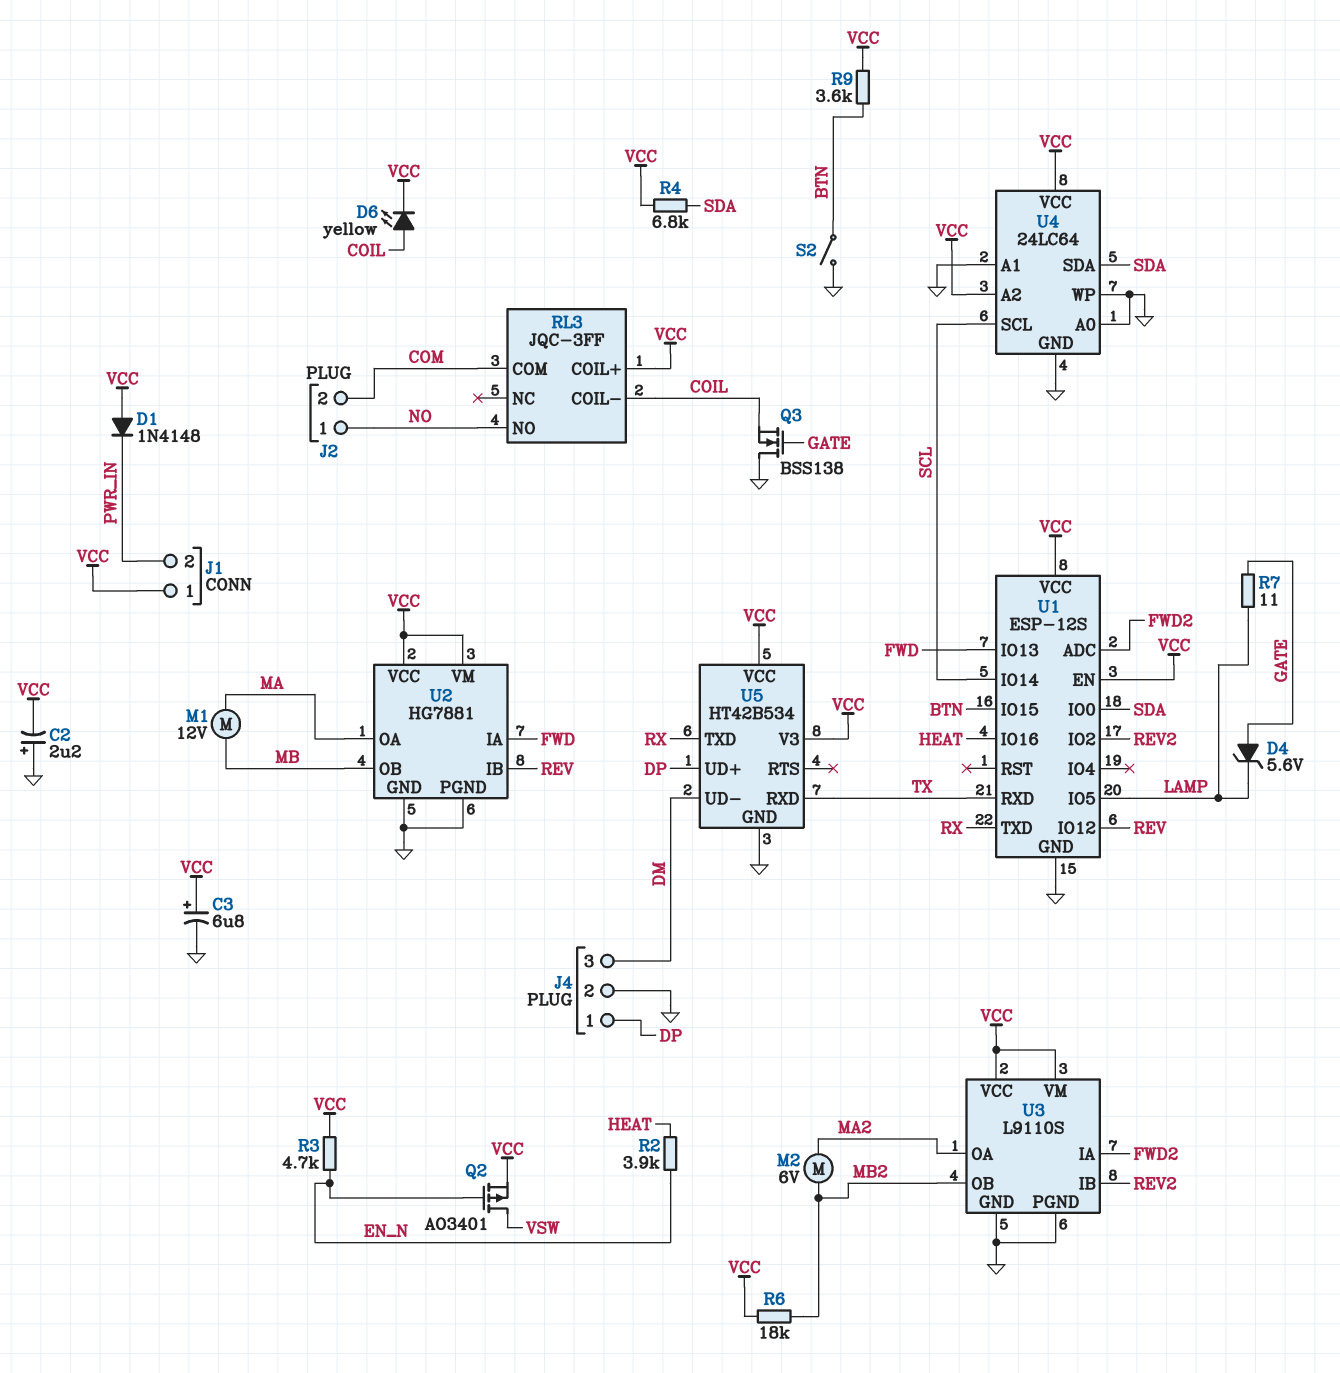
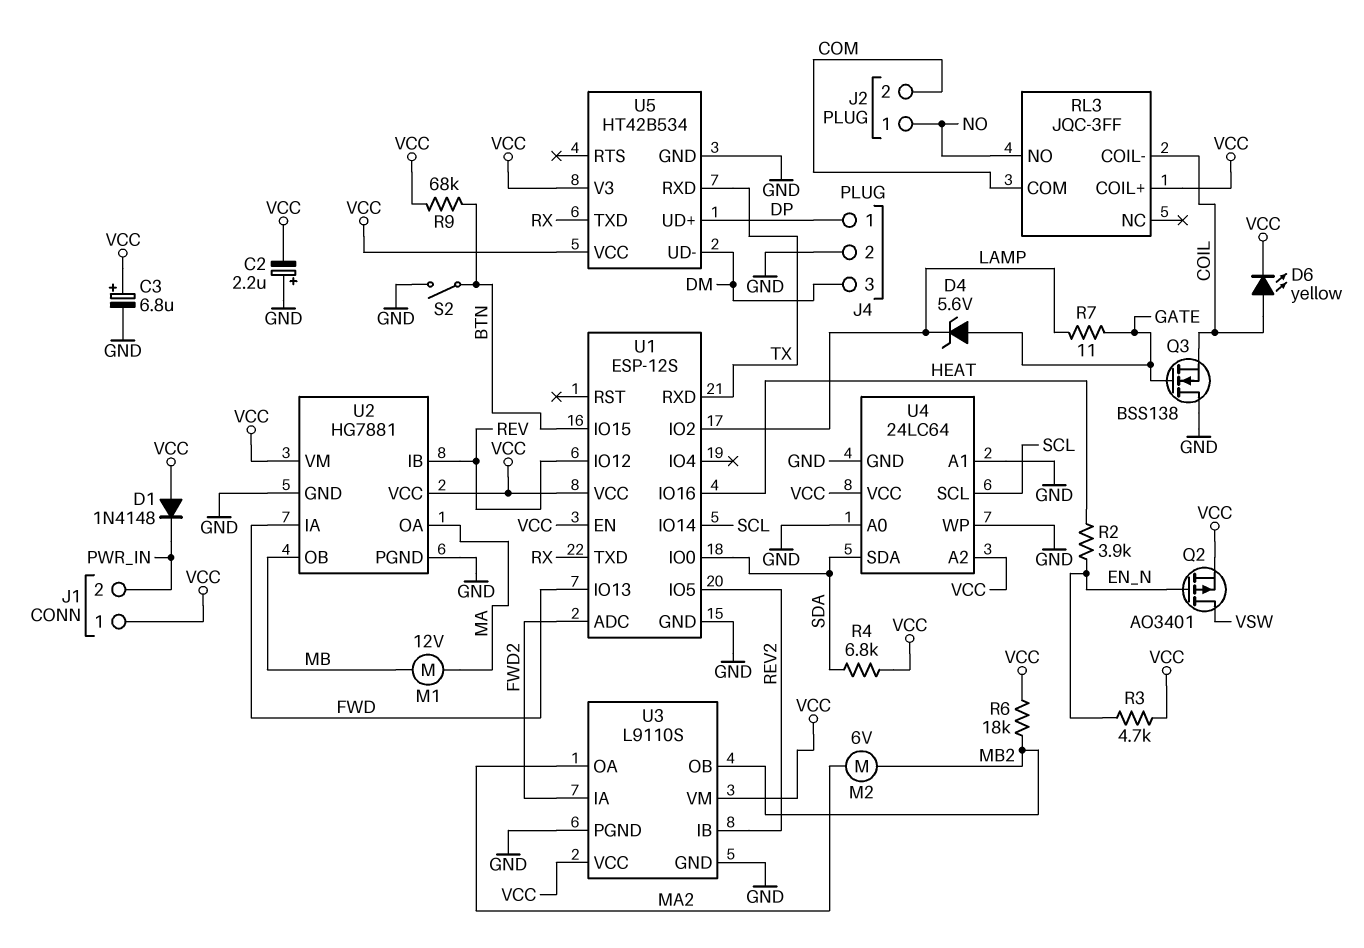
R9: 3.6k (BTN, VCC) -> 68k (BTN, VCC)
U1 pin IO2: REV2 -> LAMP
U1 pin IO5: LAMP -> REV2

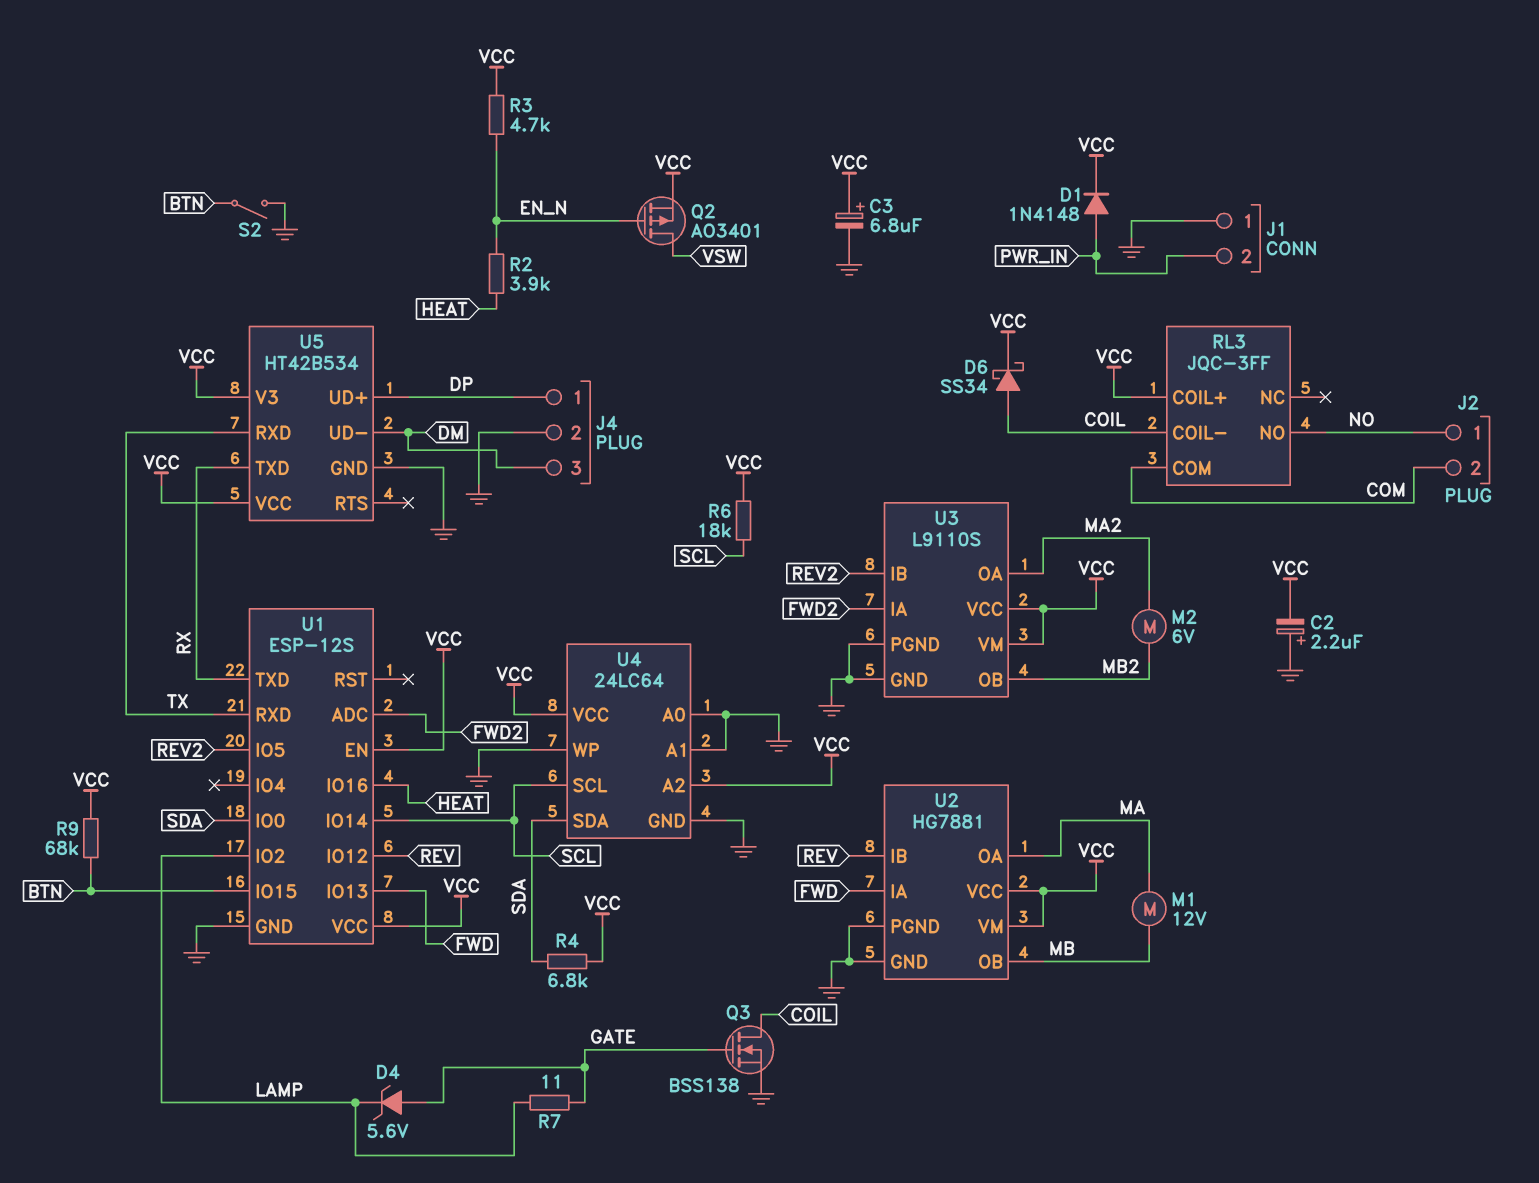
D1: diode 1N4148 (A VCC, K PWR_IN) -> diode 1N4148 (A PWR_IN, K VCC)
D6: LED yellow (A COIL, K VCC) -> schottky SS34 (A COIL, K VCC)
J1 pin 1: VCC -> GND
Q3: NMOS BSS138 (G GATE, D GND, S COIL) -> NMOS BSS138 (G GATE, D COIL, S GND)
R6: 18k (MB2, VCC) -> 18k (SCL, VCC)

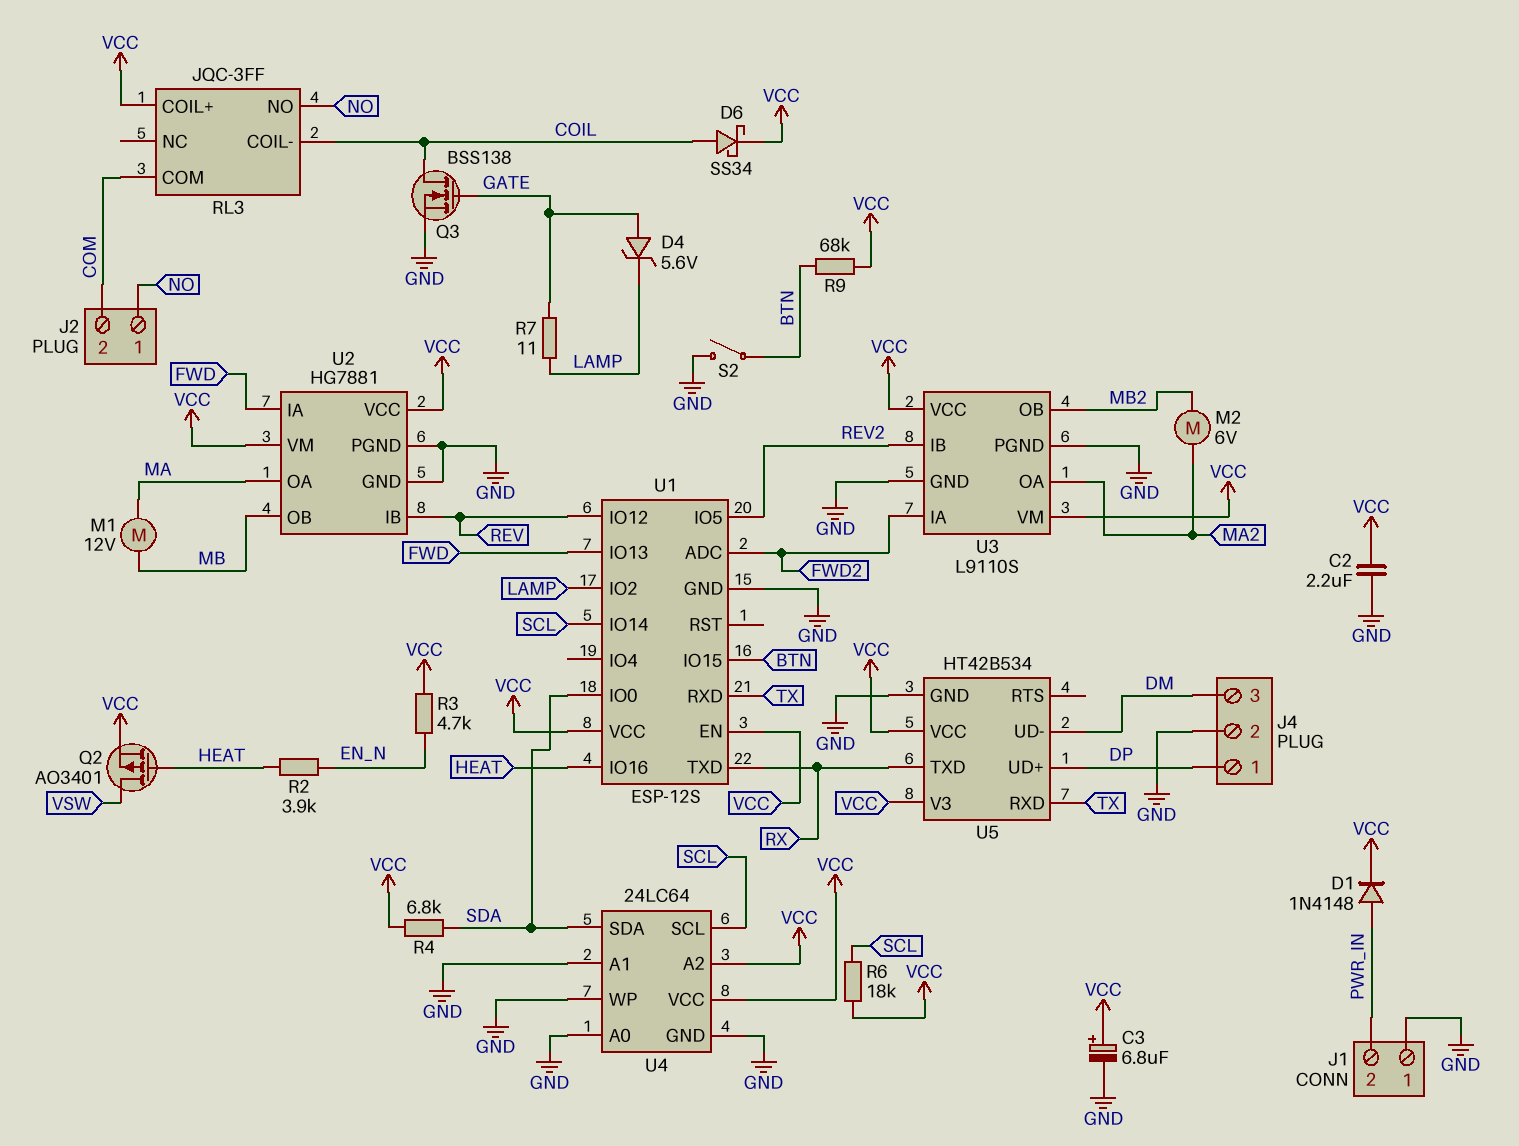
C2: 2.2uF (plus GND, minus VCC) -> 2.2uF (GND, VCC)
Q2: PMOS AO3401 (G EN_N, D VSW, S VCC) -> PMOS AO3401 (G HEAT, D VSW, S VCC)

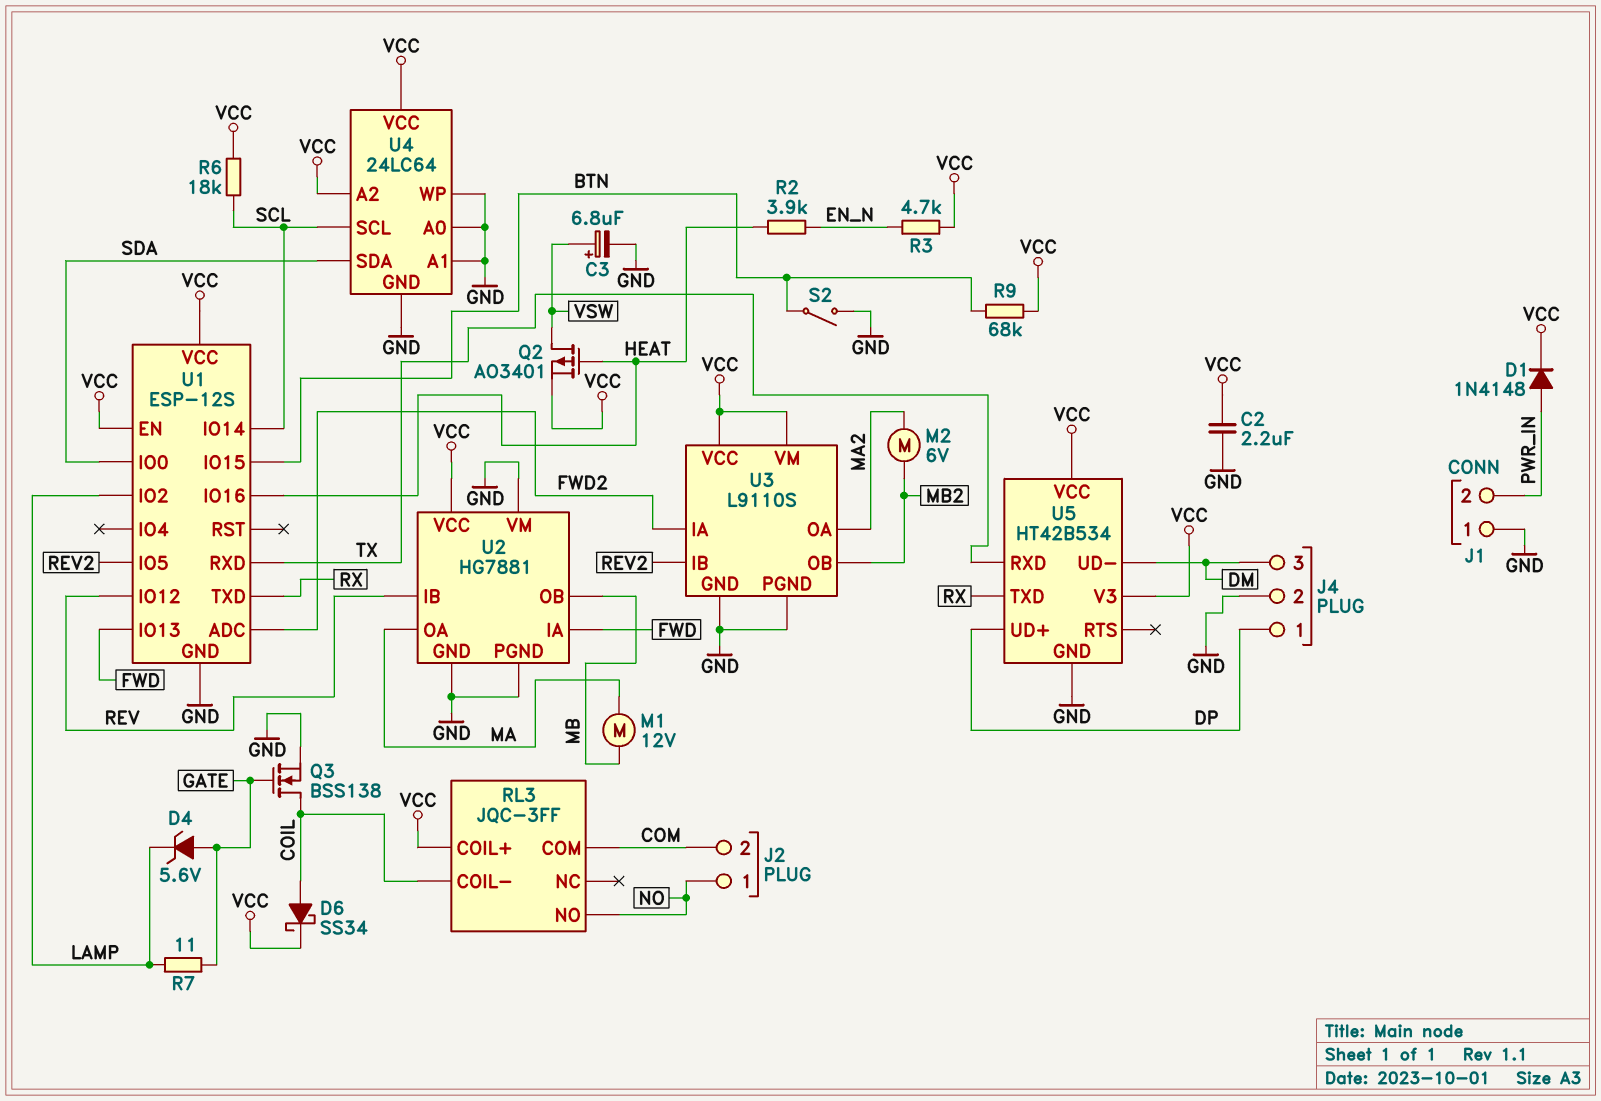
C3: 6.8uF (plus VCC, minus GND) -> 6.8uF (plus VSW, minus GND)
R4: 6.8k (SDA, VCC) -> none
U2 pin VM: VCC -> GND

